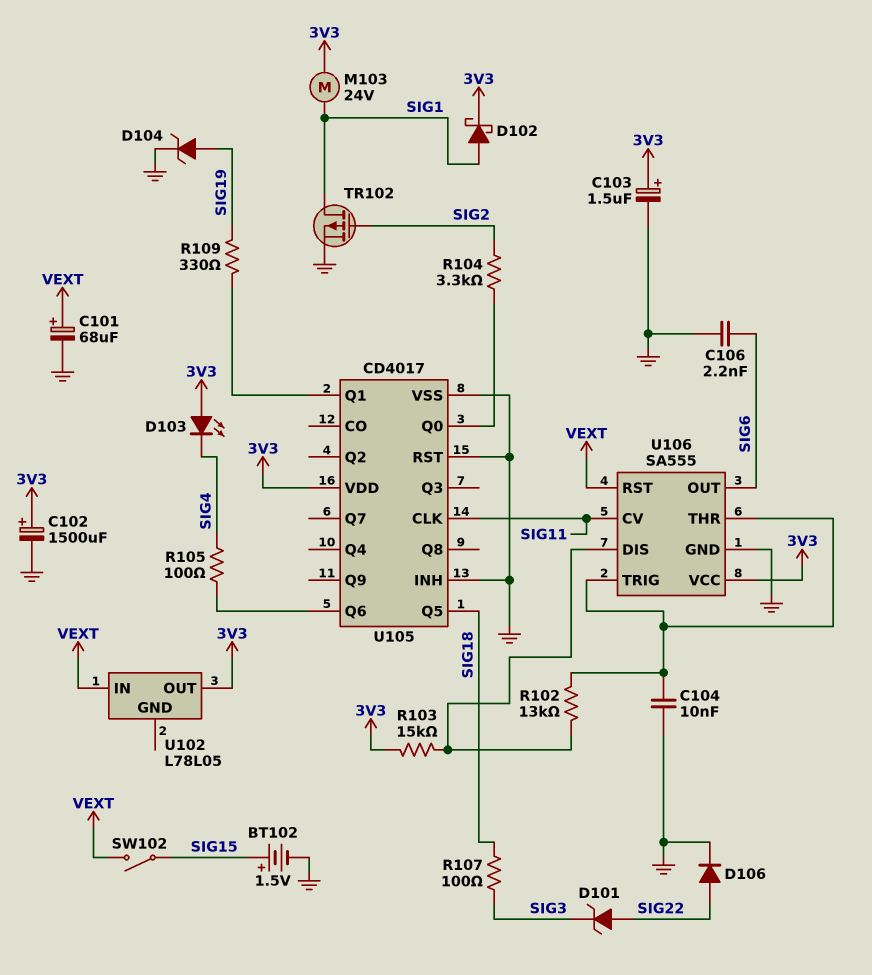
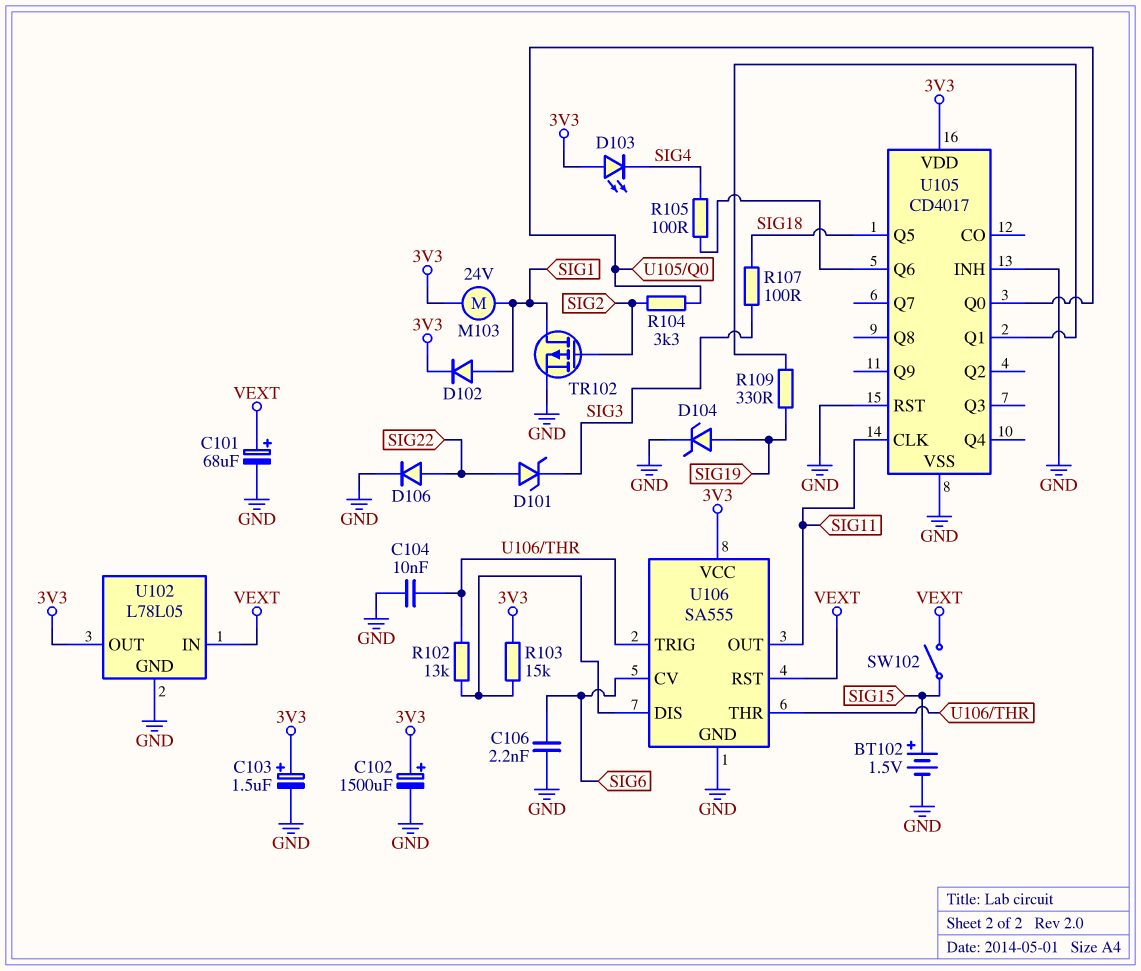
D102: schottky (A SIG1, K 3V3) -> diode (A SIG1, K 3V3)
U102 pin GND: none -> GND
U106 pin CV: SIG11 -> SIG6
U106 pin OUT: SIG6 -> SIG11

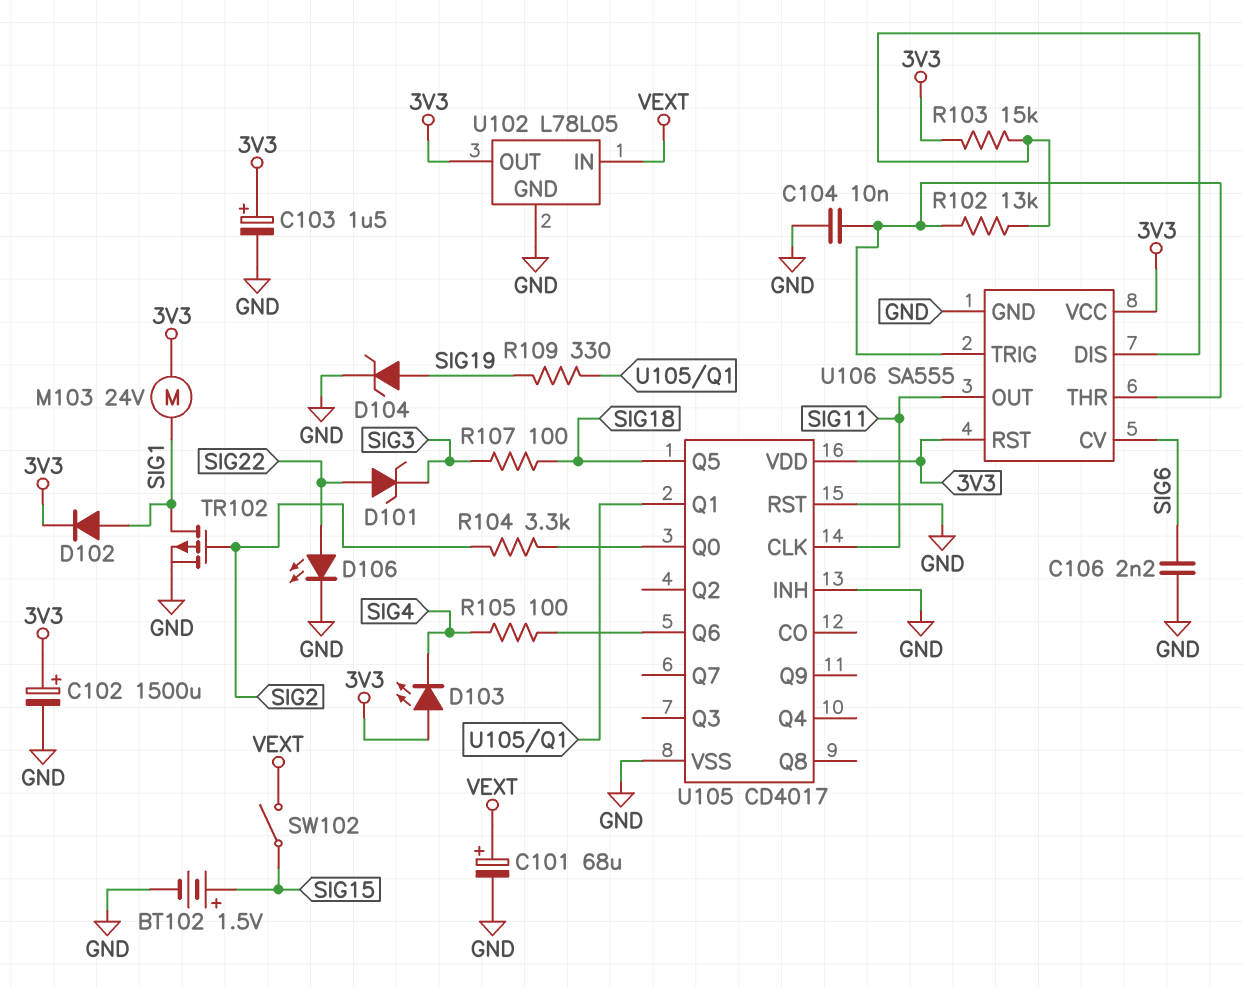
D106: diode (A SIG22, K GND) -> LED (A SIG22, K GND)
U106 pin RST: VEXT -> 3V3

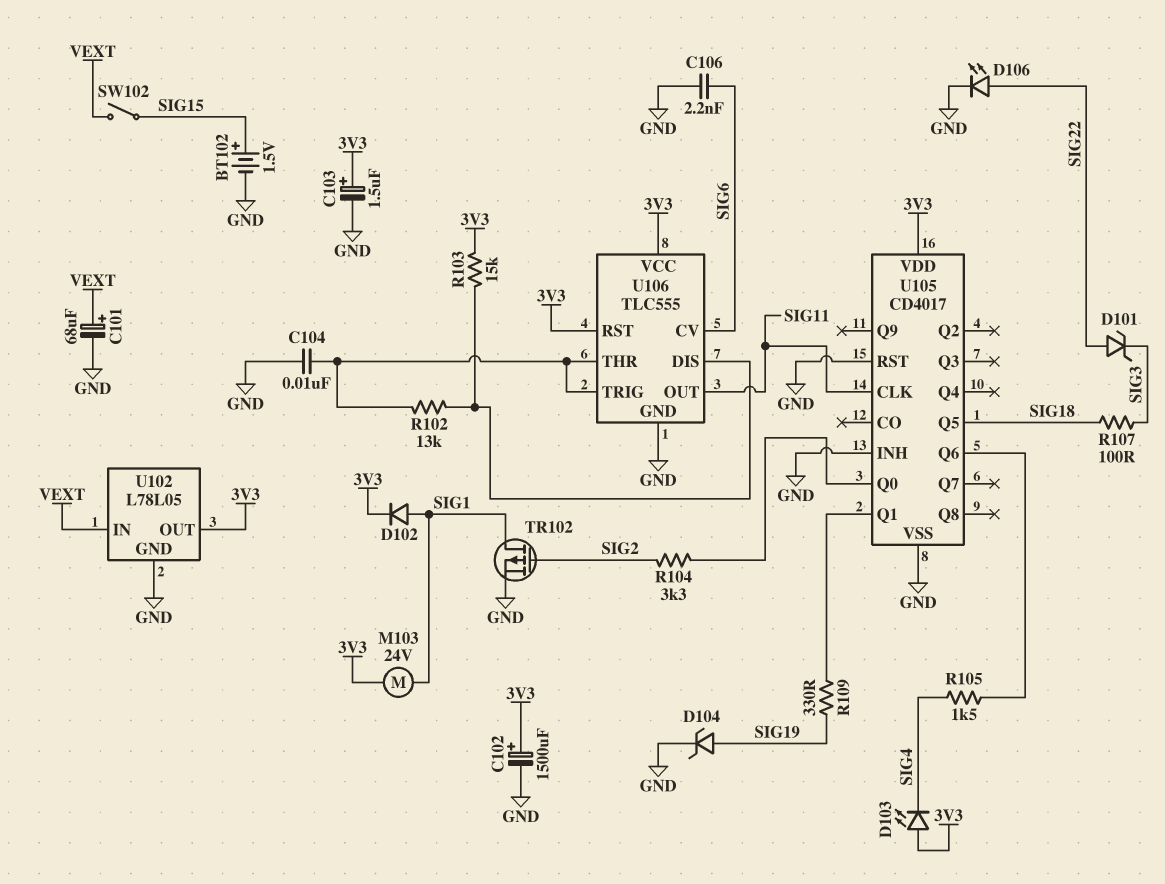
R105: 100 (SIG4, U105/Q6) -> 1.5k (SIG4, U105/Q6)
U106: SA555 -> TLC555

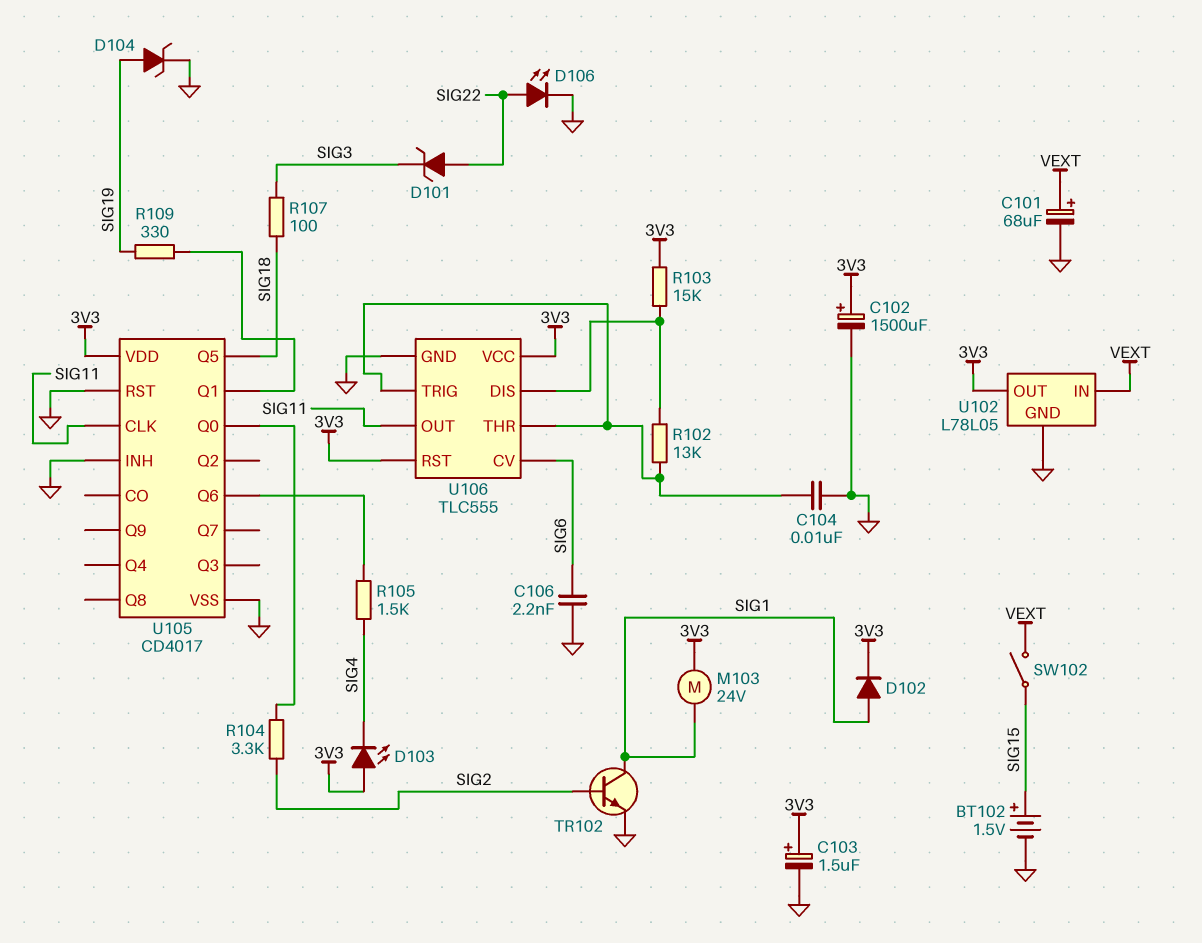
TR102: PMOS (G SIG2, D SIG1, S GND) -> NPN (B SIG2, C SIG1, E GND)

